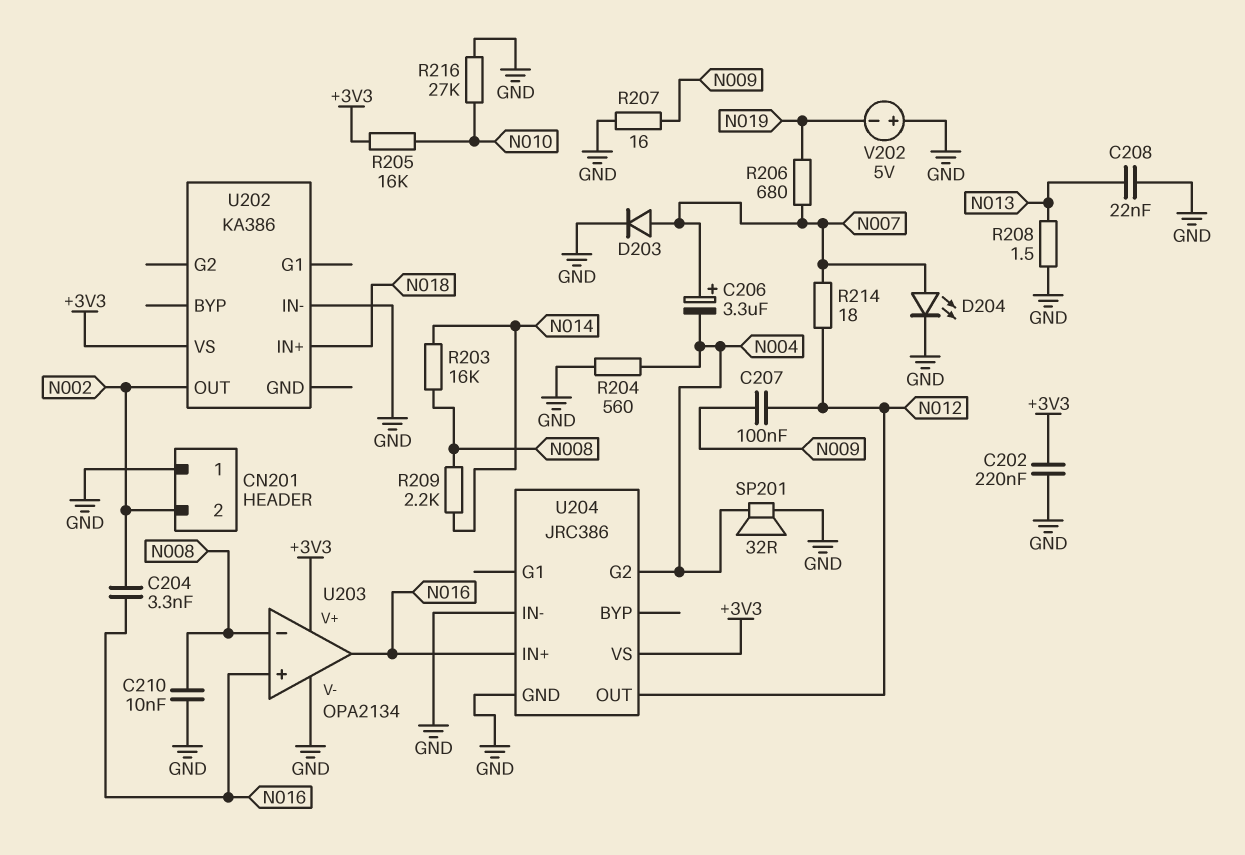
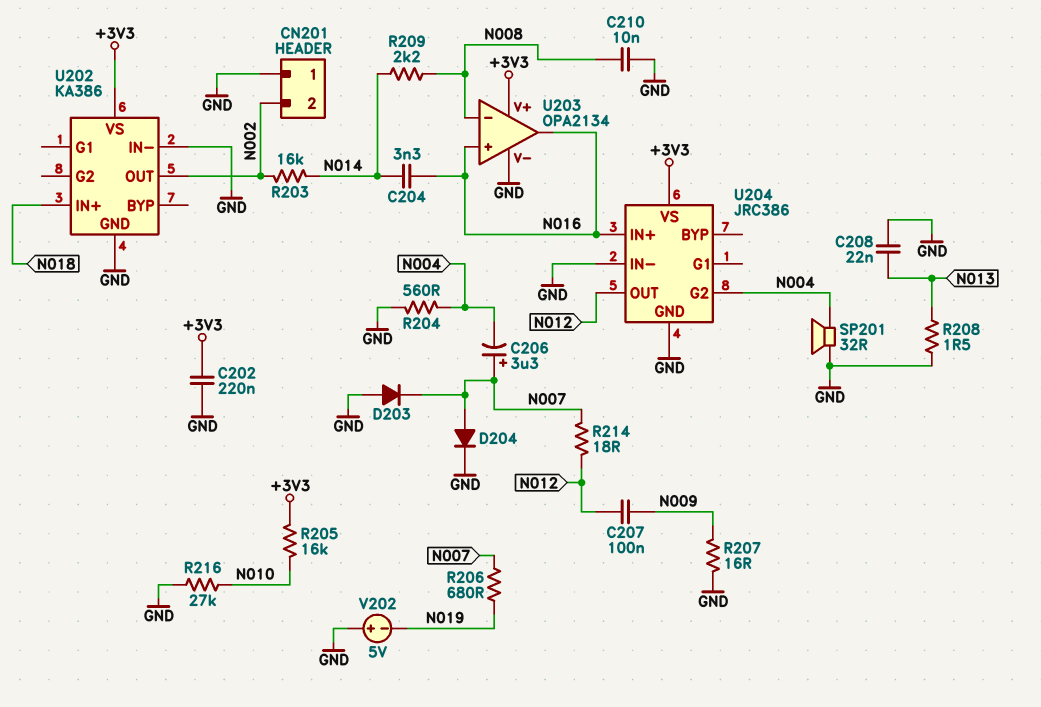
C204: 3.3nF (N002, N016) -> 3.3nF (N014, N016)
D203: diode (A N007, K GND) -> diode (A GND, K N007)
D204: LED (A N007, K GND) -> diode (A N007, K GND)
R203: 16k (N008, N014) -> 16k (N002, N014)
U202 pin GND: none -> GND

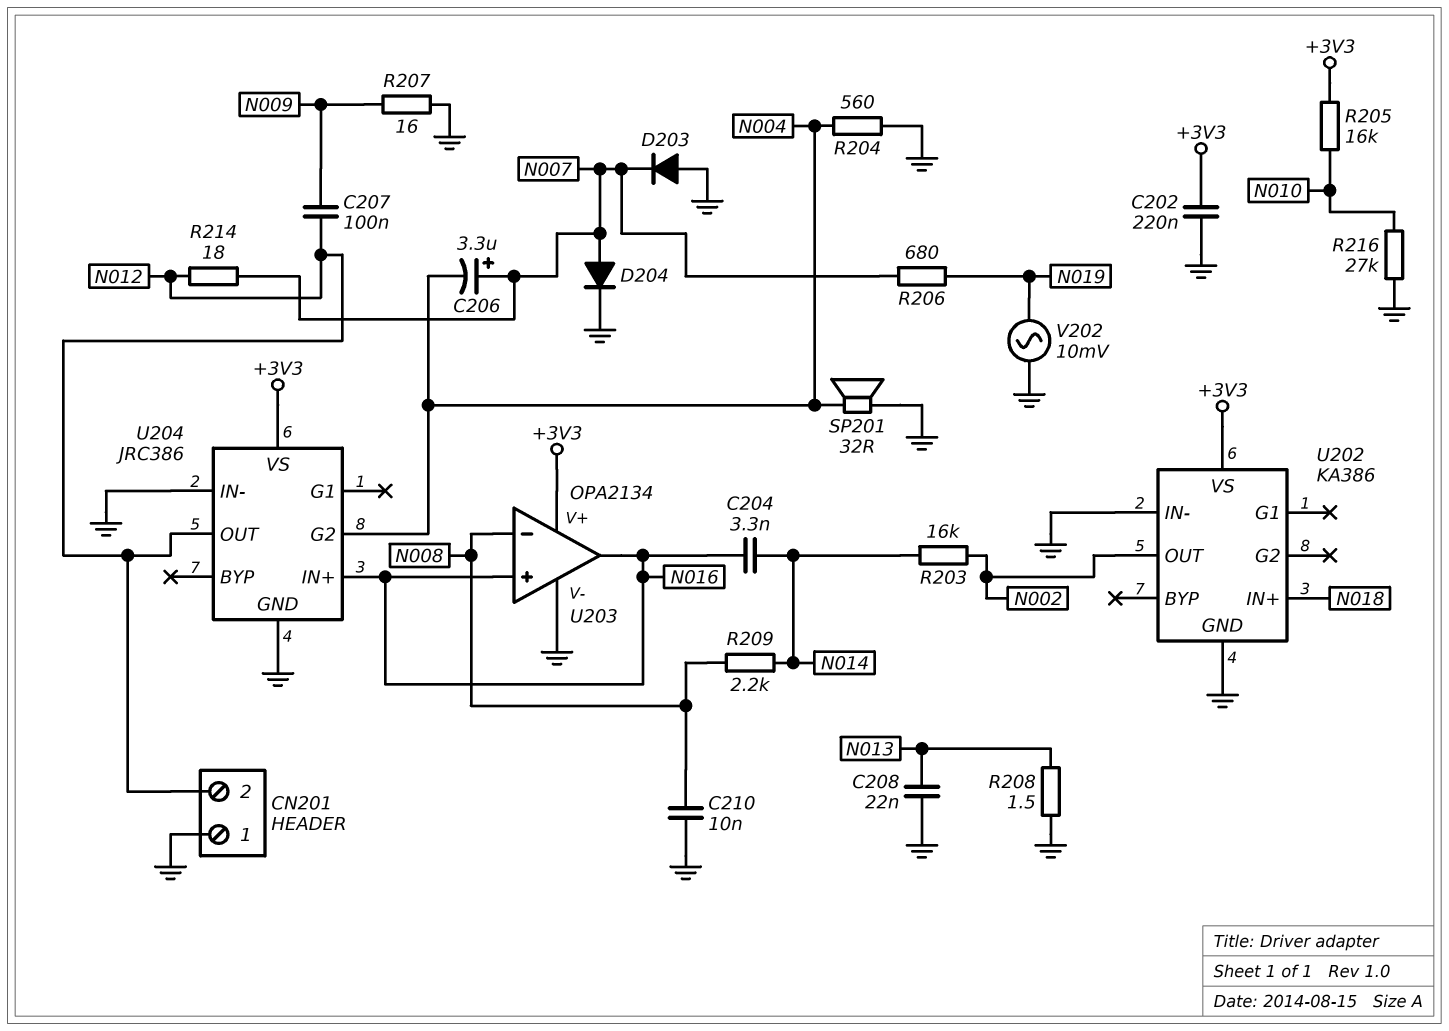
CN201 pin 2: N002 -> N012
V202: 5V (plus GND, minus N019) -> AC 10mV (GND, N019)

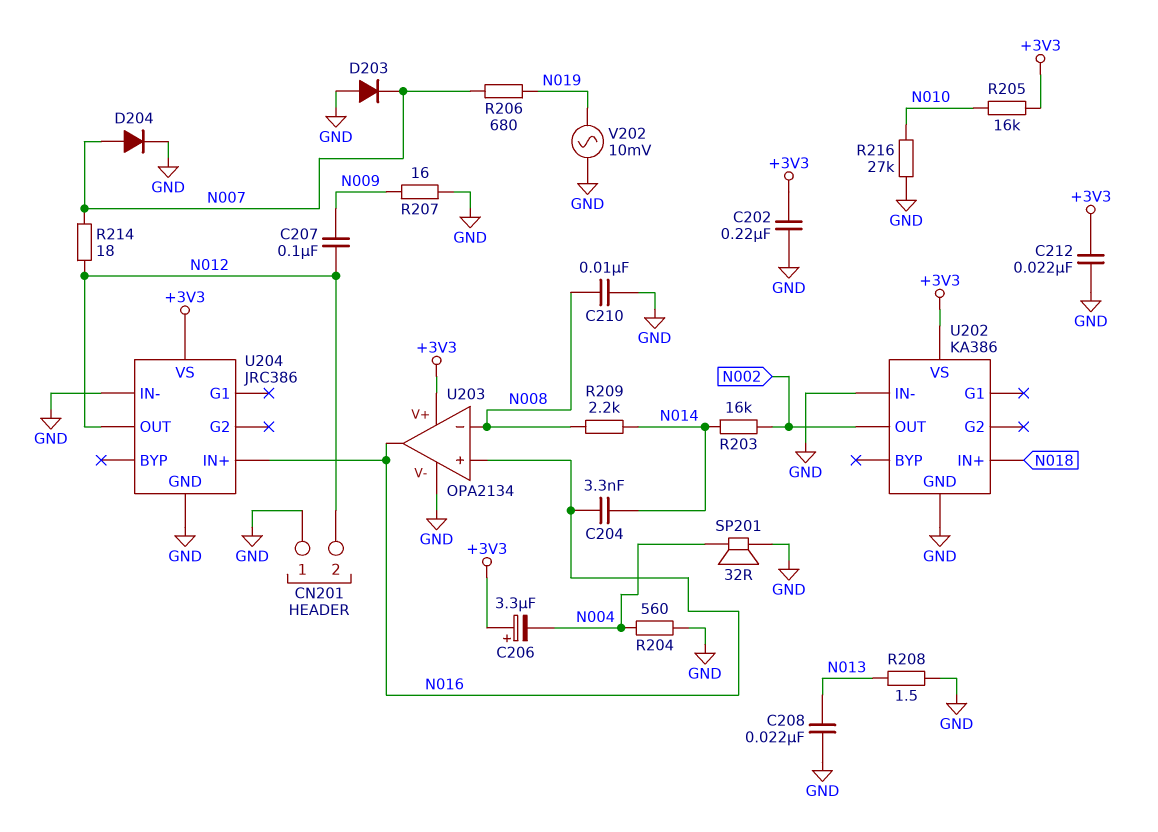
C206: 3.3uF (plus N007, minus N004) -> 3.3uF (plus +3V3, minus N004)
C212: none -> 22nF (+3V3, GND)
U204 pin G2: N004 -> none

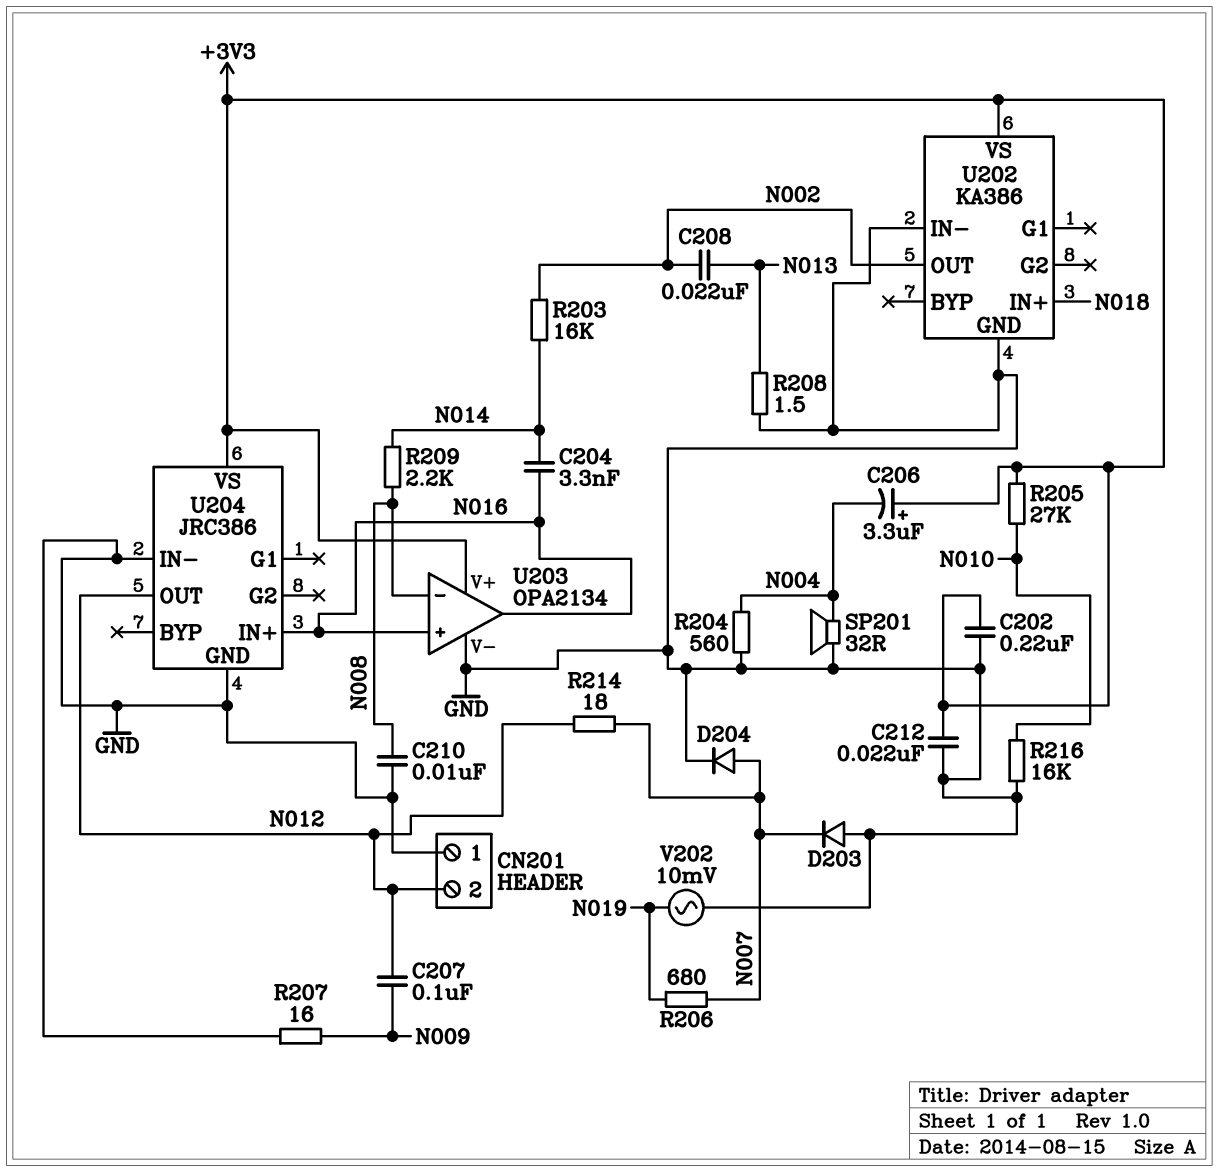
C208: 22nF (GND, N013) -> 22nF (N002, N013)
R205: 16k (+3V3, N010) -> 27k (+3V3, N010)
R216: 27k (GND, N010) -> 16k (GND, N010)

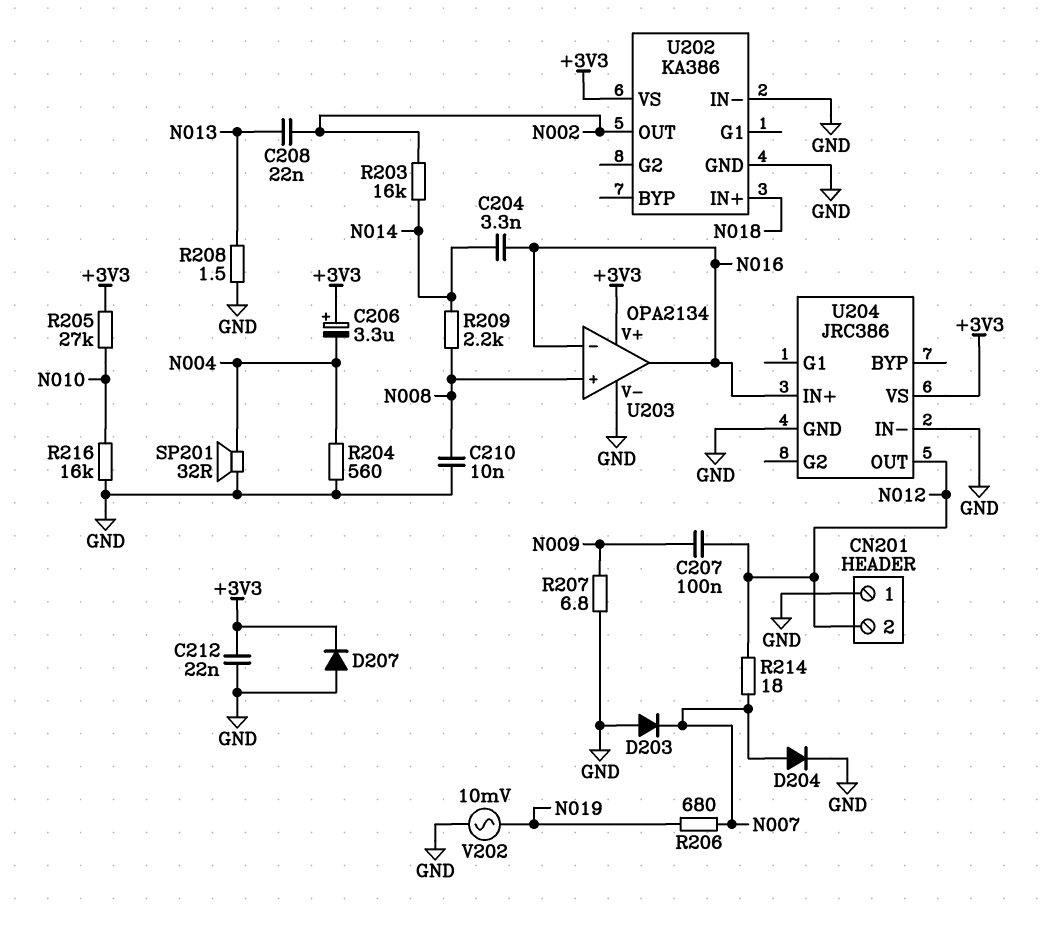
C202: 220nF (+3V3, GND) -> none
D207: none -> diode (A GND, K +3V3)
R207: 16 (GND, N009) -> 6.8 (GND, N009)
U203 pin in+: N016 -> N008
U203 pin in-: N008 -> N016

